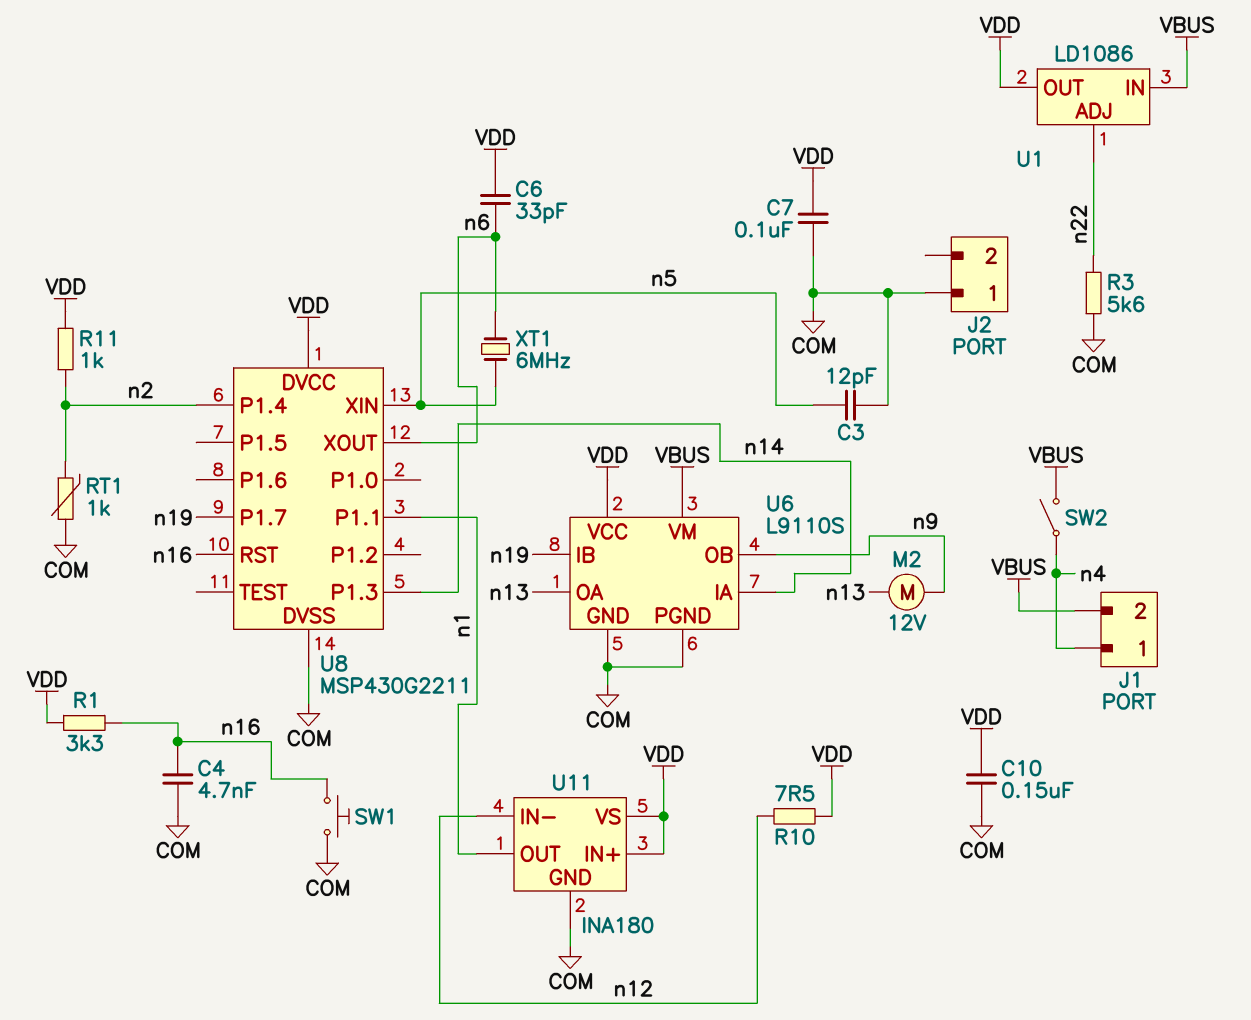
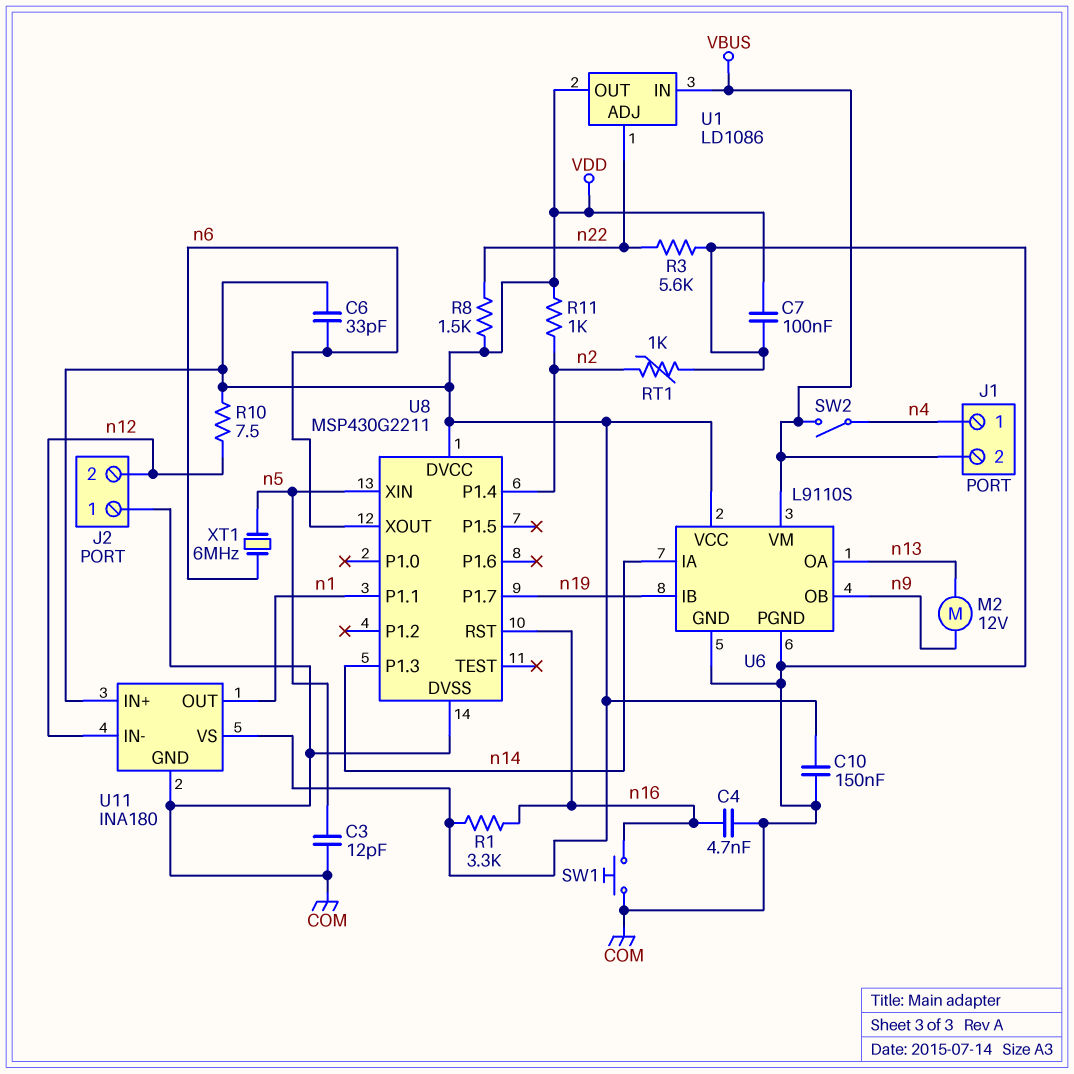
J2 pin 2: none -> n12
R8: none -> 1.5k (VDD, n22)

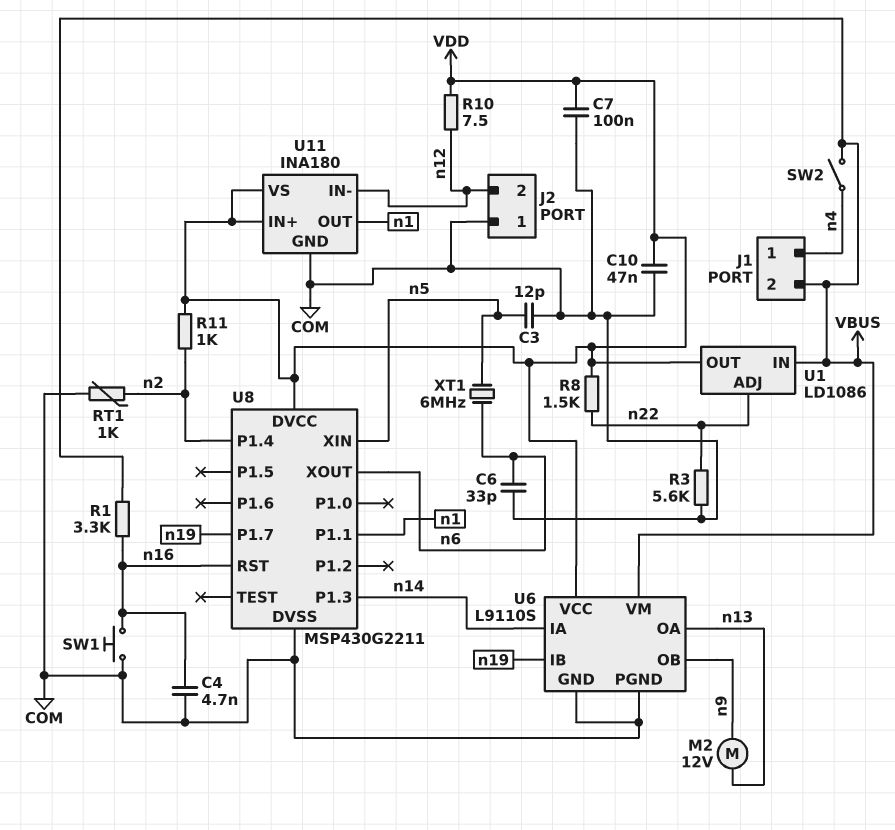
C6: 33pF (VDD, n6) -> 33pF (COM, n6)
C10: 150nF (COM, VDD) -> 47nF (COM, VDD)
R1: 3.3k (VDD, n16) -> 3.3k (VBUS, n16)

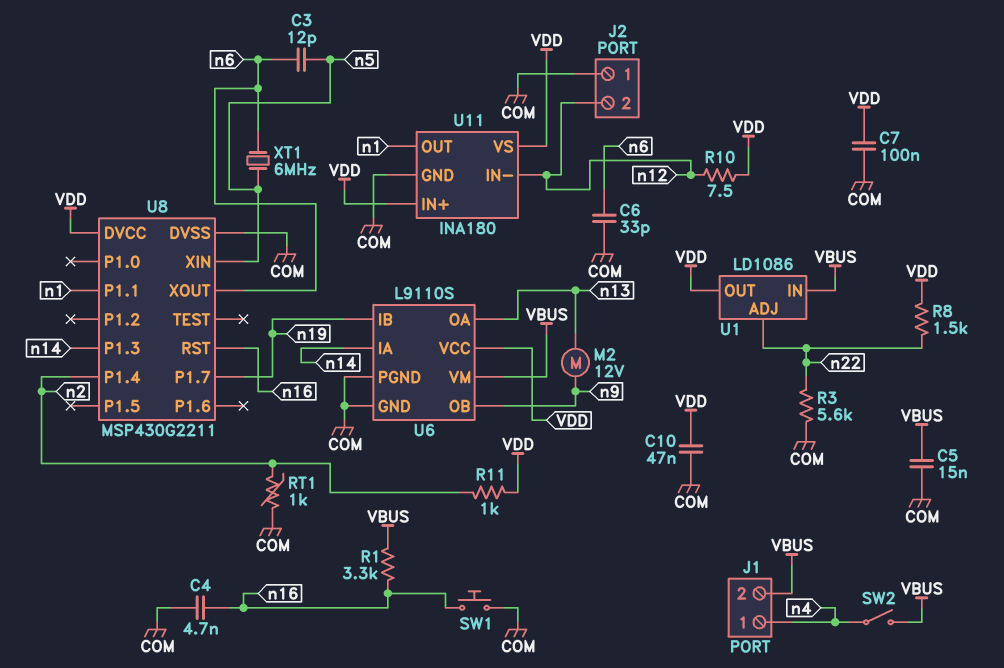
C3: 12pF (COM, n5) -> 12pF (n5, n6)
C5: none -> 15nF (COM, VBUS)

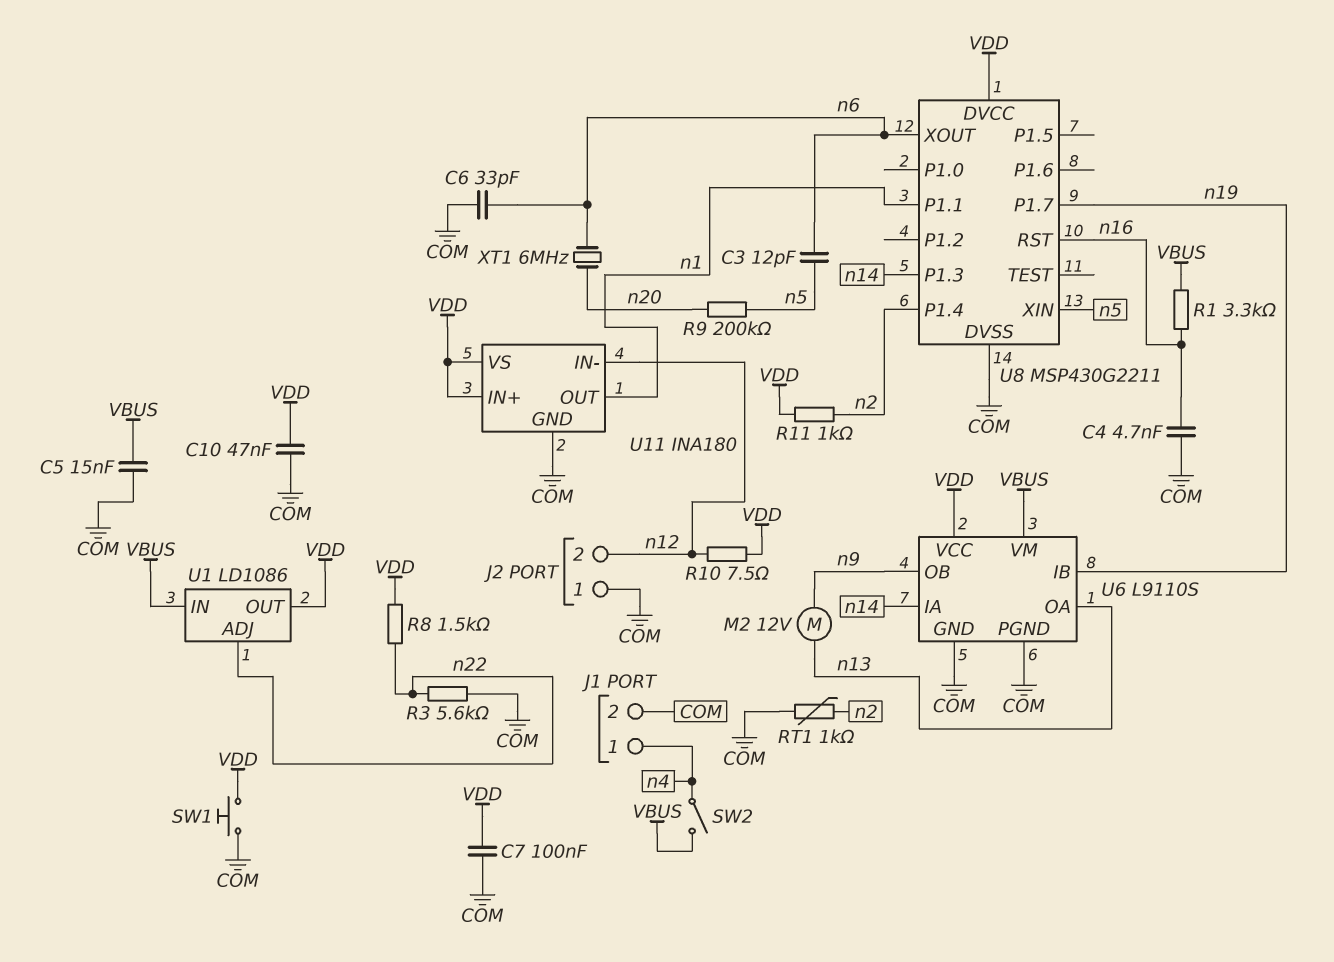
J1 pin 2: VBUS -> COM
R9: none -> 200k (n5, n20)
SW1: button (COM, n16) -> button (COM, VDD)
XT1: 6MHz (n5, n6) -> 6MHz (n6, n20)

